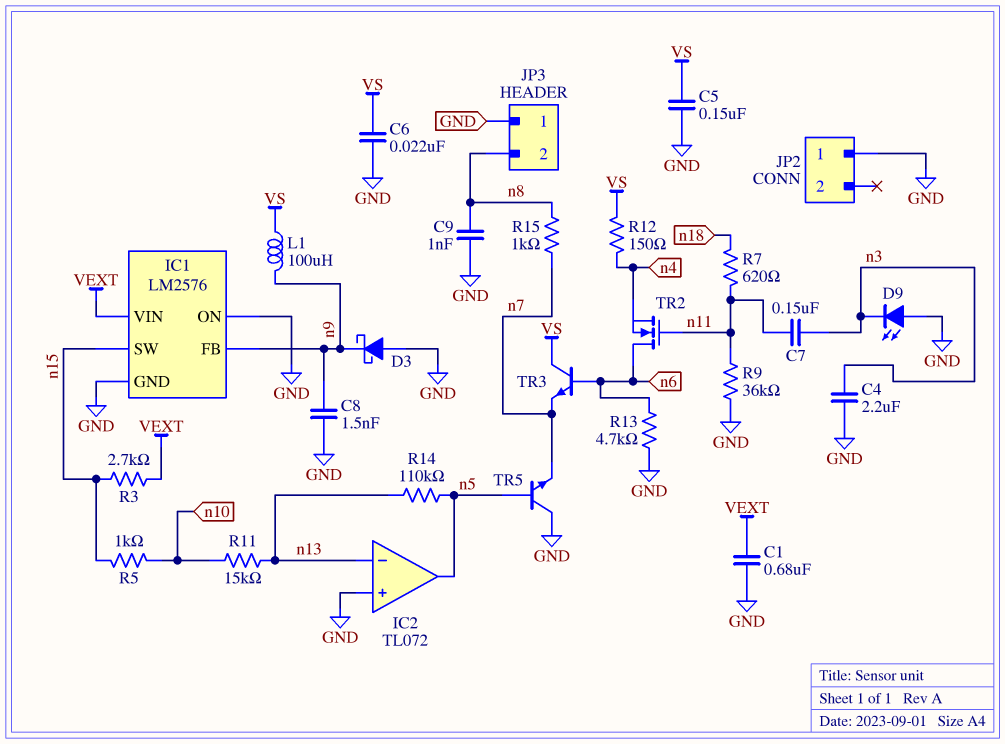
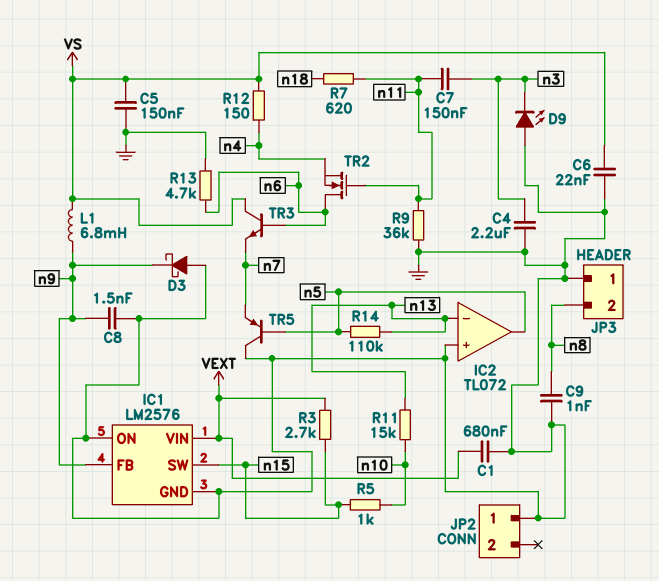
L1: 100uH (VS, n9) -> 6.8mH (VS, n9)
R15: 1k (n7, n8) -> none
TR5: NPN (B n5, C GND, E n7) -> PNP (B n5, C GND, E n7)

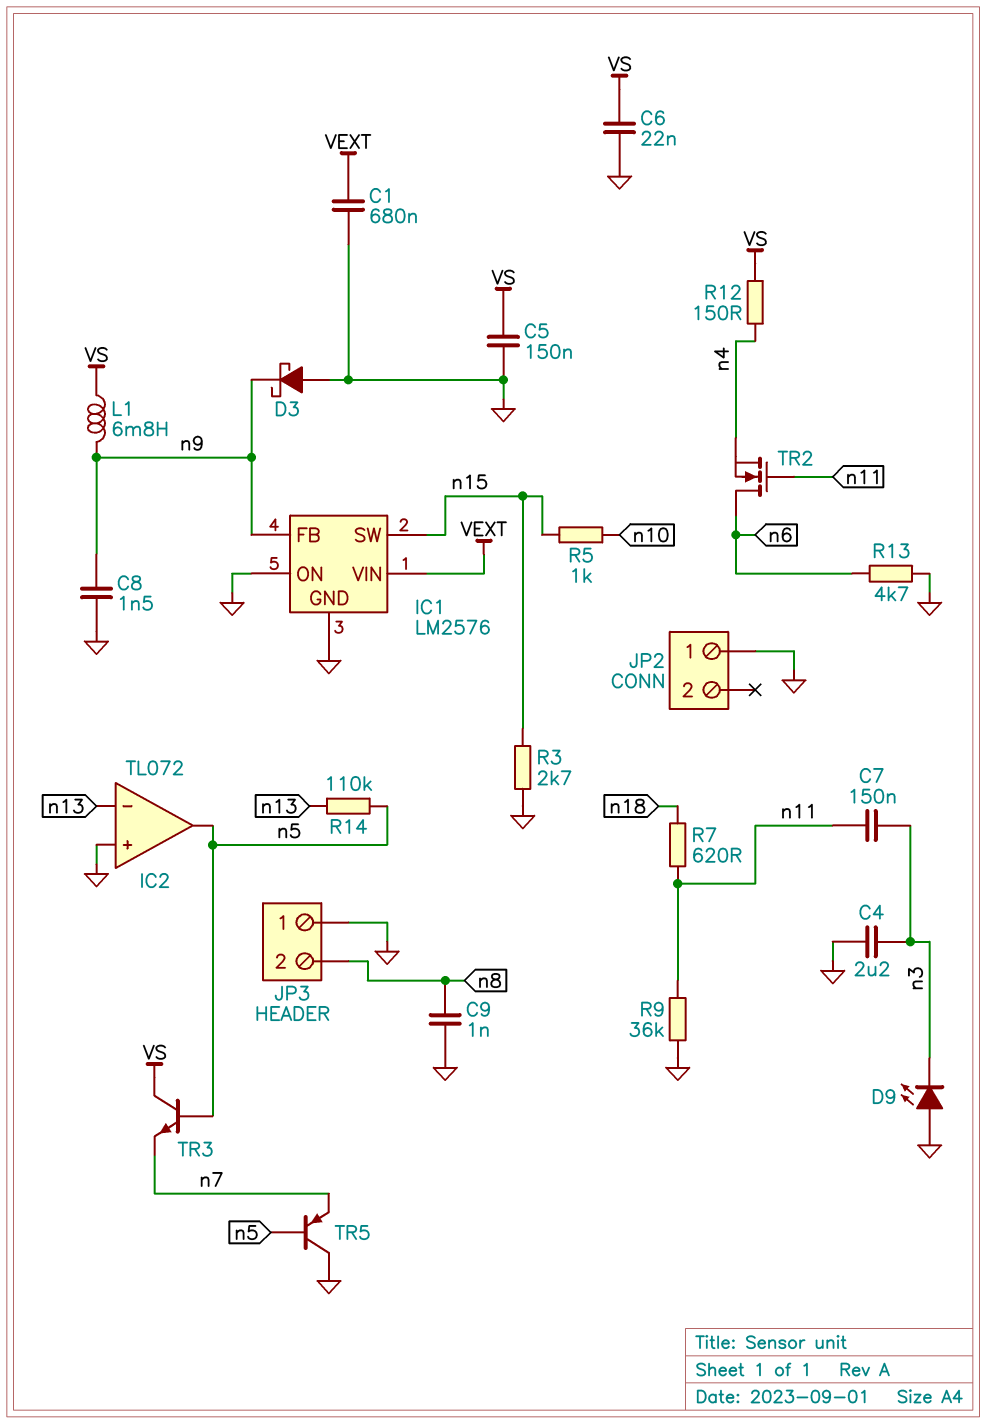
R3: 2.7k (VEXT, n15) -> 2.7k (GND, n15)
R11: 15k (n10, n13) -> none
TR3: NPN (B n6, C VS, E n7) -> NPN (B n5, C VS, E n7)

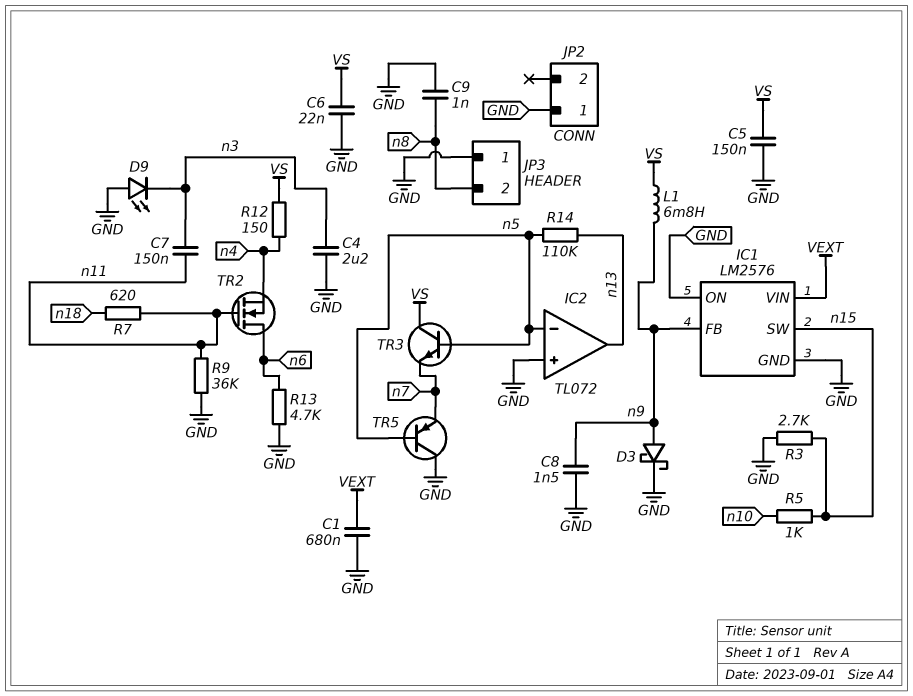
D3: schottky (A GND, K n9) -> schottky (A n9, K GND)
IC2 pin in-: n13 -> n5
IC2 pin out: n5 -> n13

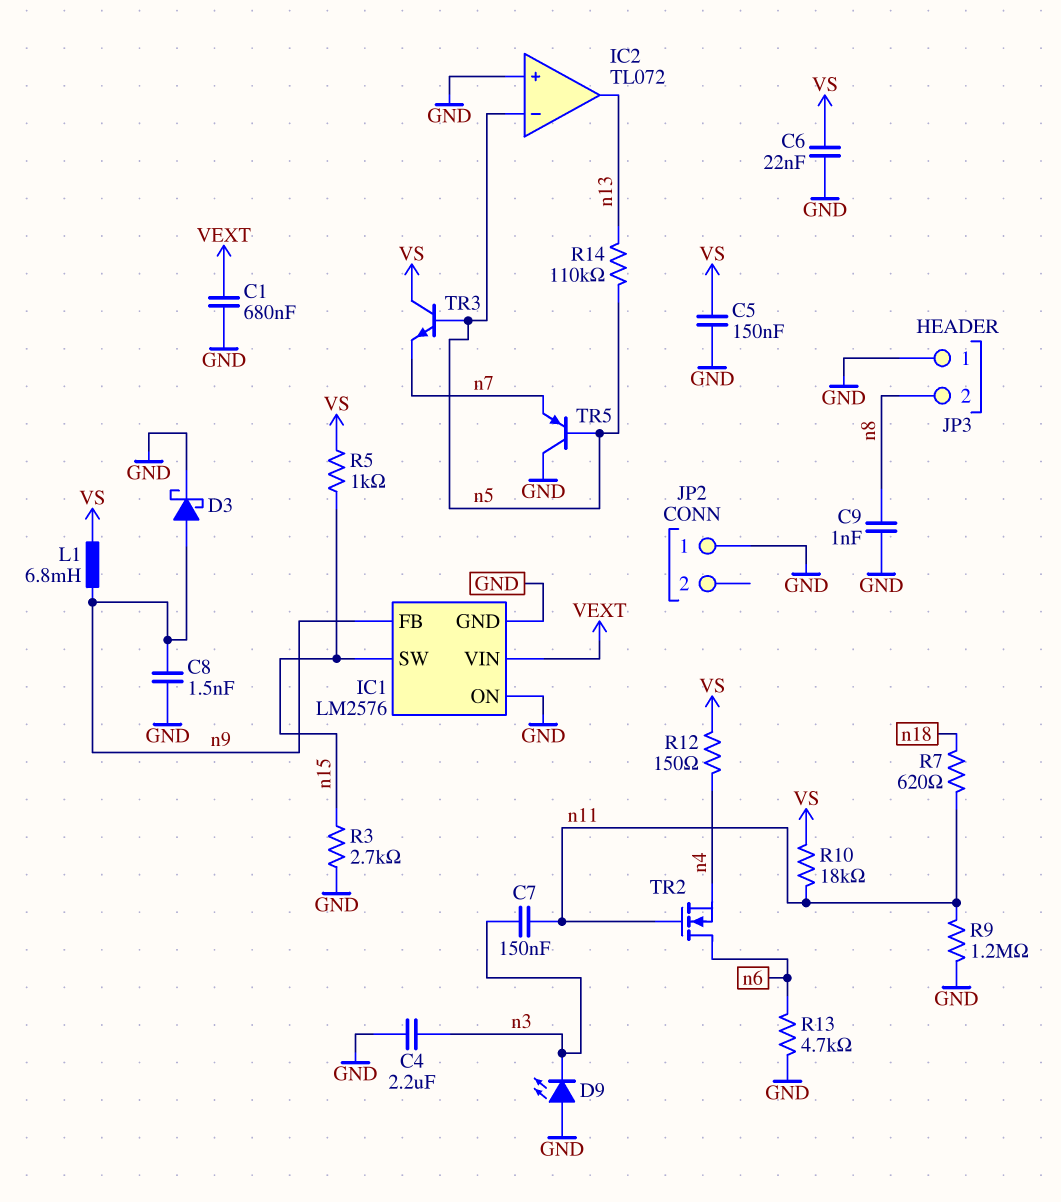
R5: 1k (n10, n15) -> 1k (VS, n15)
R9: 36k (GND, n11) -> 1.2M (GND, n11)
R10: none -> 18k (VS, n11)

